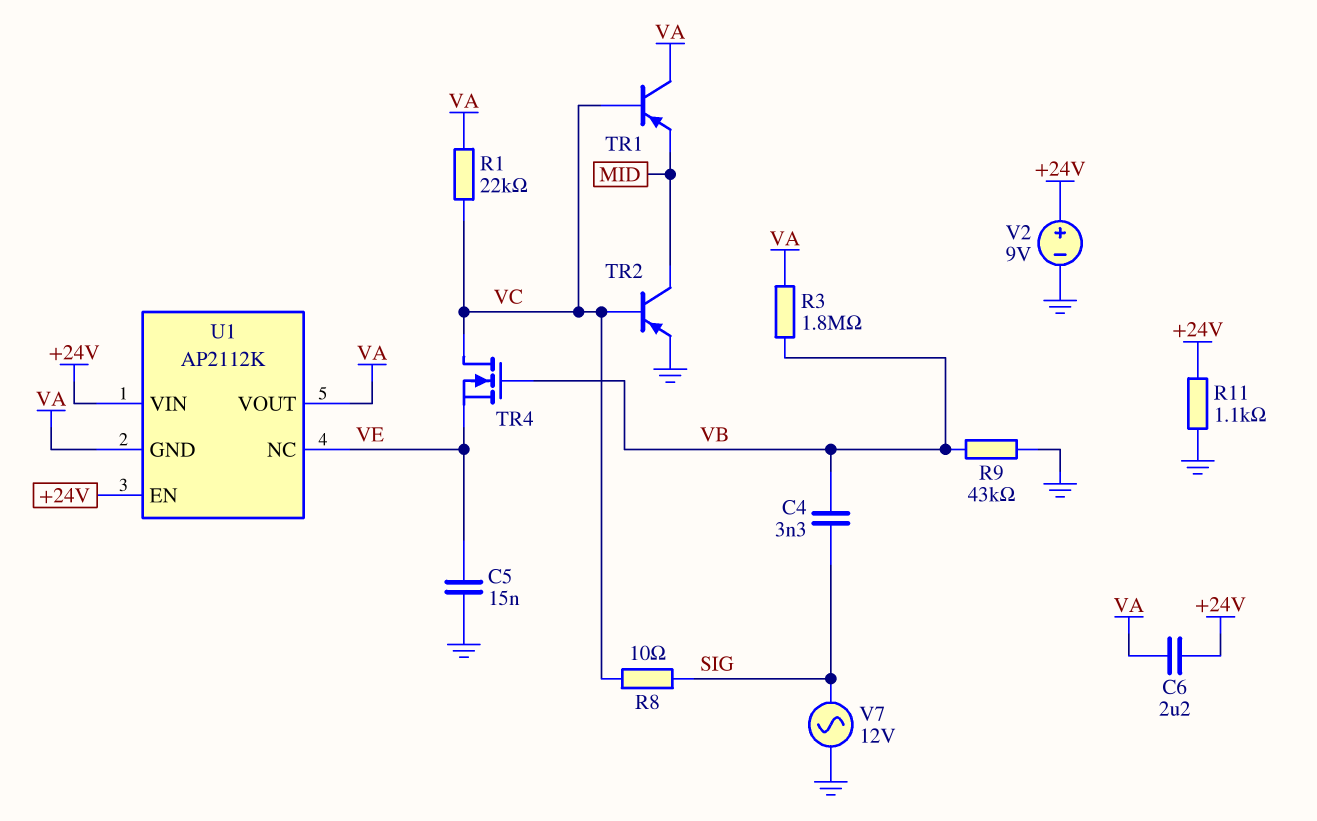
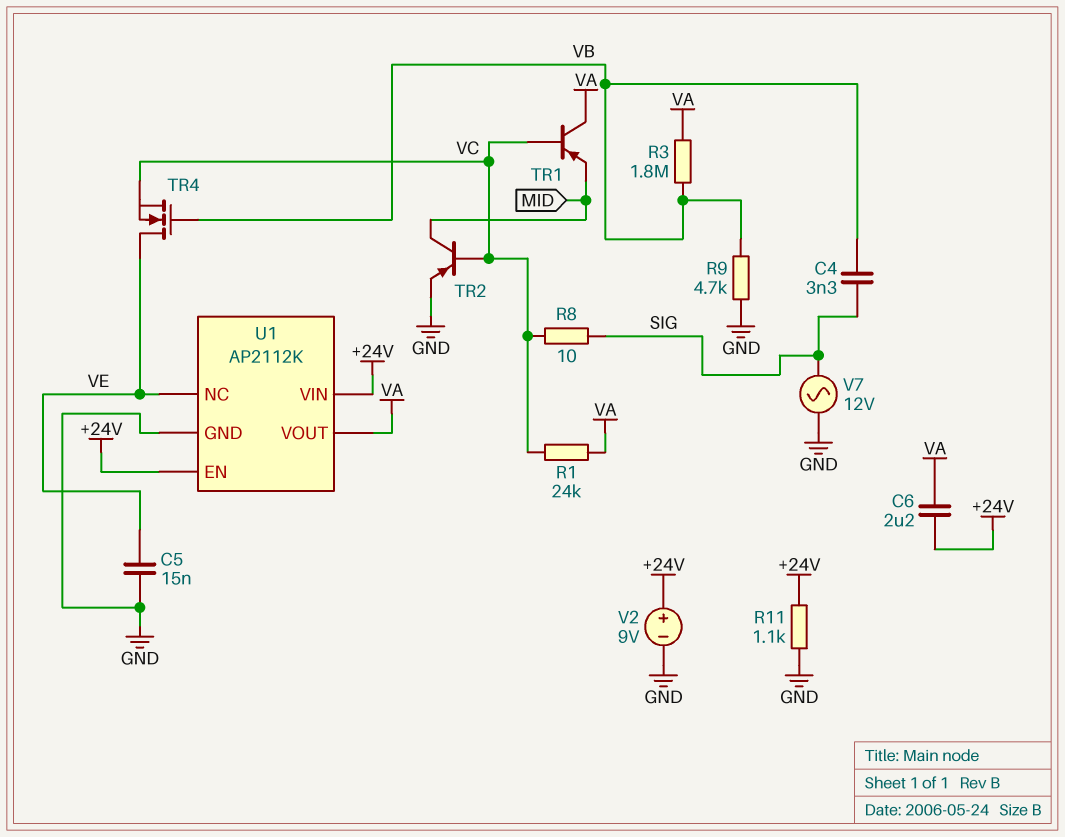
R1: 22k (VA, VC) -> 24k (VA, VC)
R9: 43k (GND, VB) -> 4.7k (GND, VB)
TR4: NMOS (G VB, D VC, S VE) -> NMOS (G VB, D VE, S VC)
U1 pin GND: VA -> GND

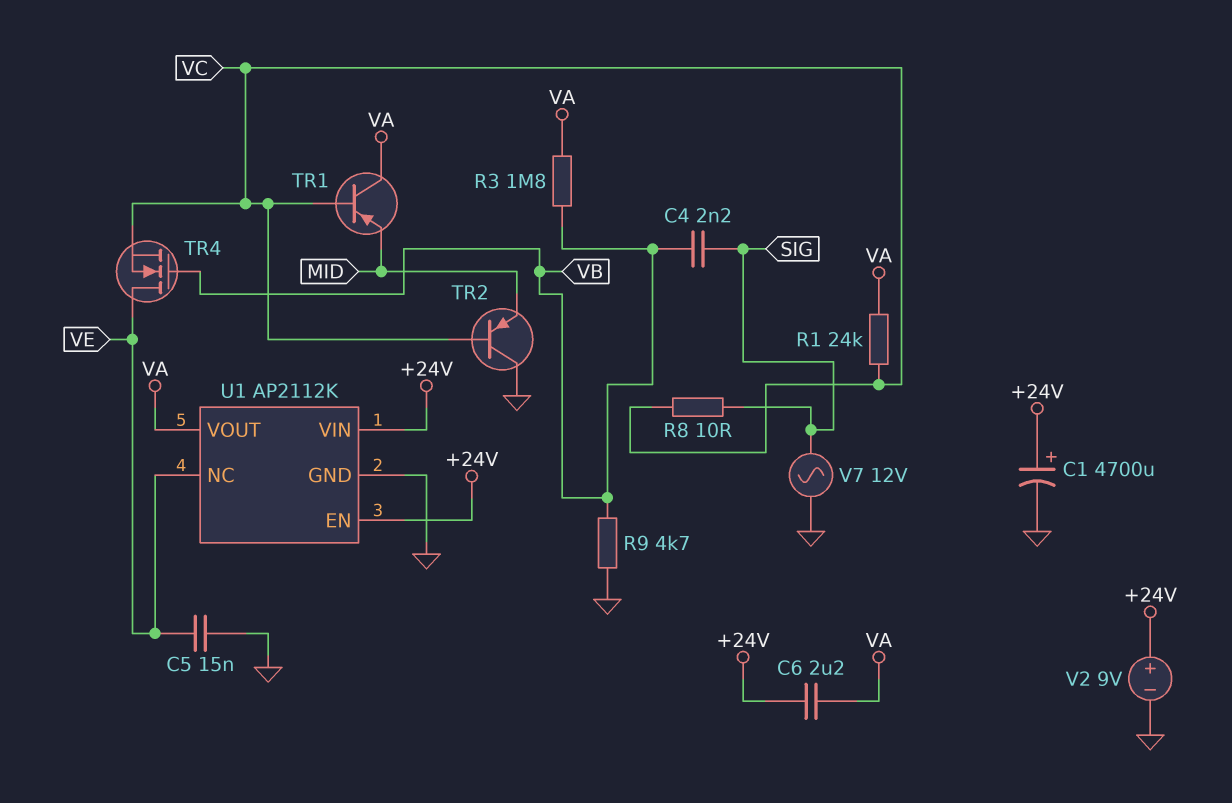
C1: none -> 4700uF (plus +24V, minus GND)
C4: 3.3nF (SIG, VB) -> 2.2nF (SIG, VB)
R11: 1.1k (+24V, GND) -> none
TR2: PNP (B VC, C MID, E GND) -> PNP (B VC, C GND, E MID)

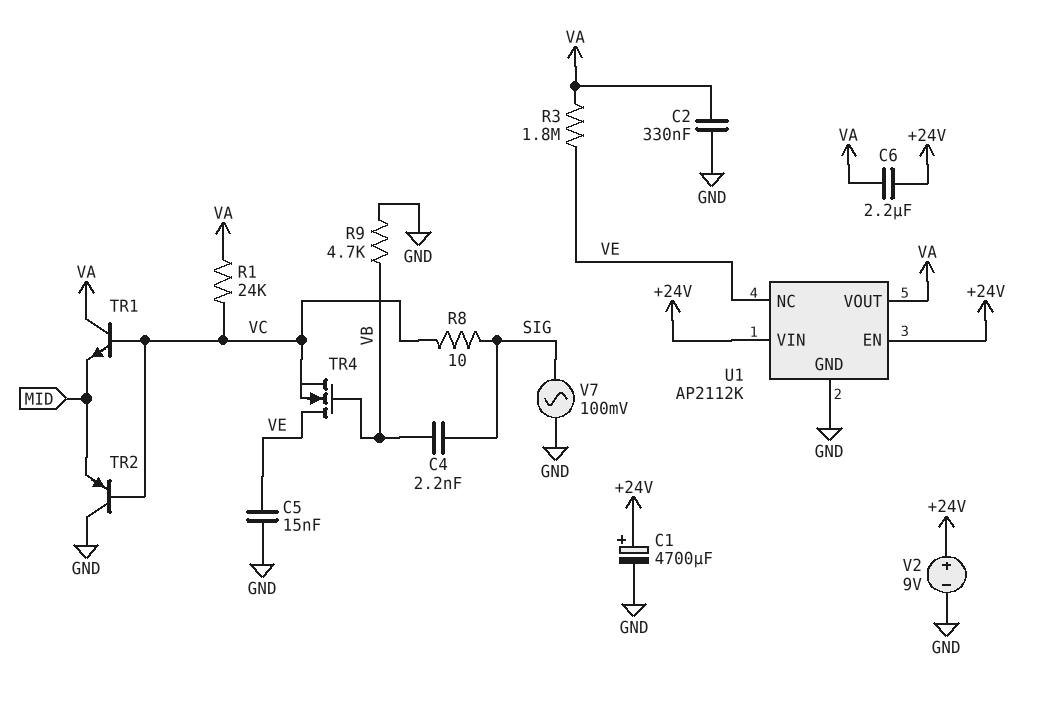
C2: none -> 330nF (GND, VA)
R3: 1.8M (VA, VB) -> 1.8M (VA, VE)
TR1: PNP (B VC, C VA, E MID) -> NPN (B VC, C VA, E MID)
V7: AC 12V (GND, SIG) -> AC 100mV (GND, SIG)

